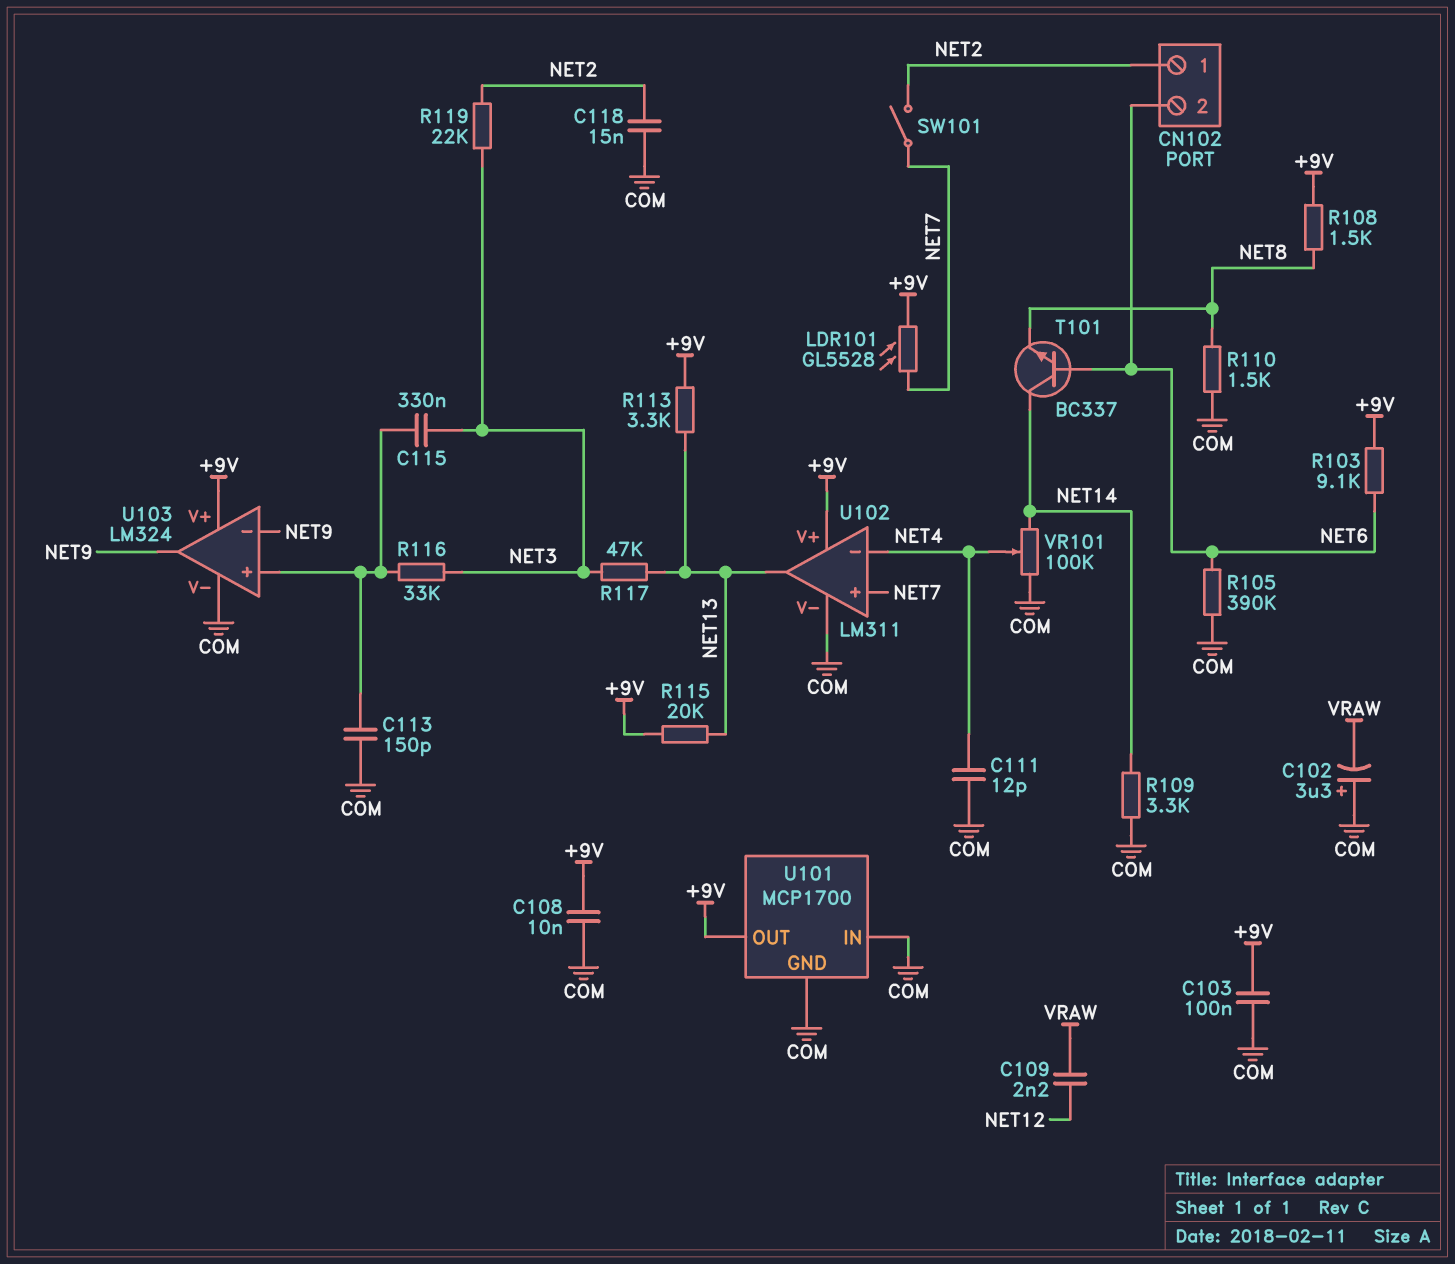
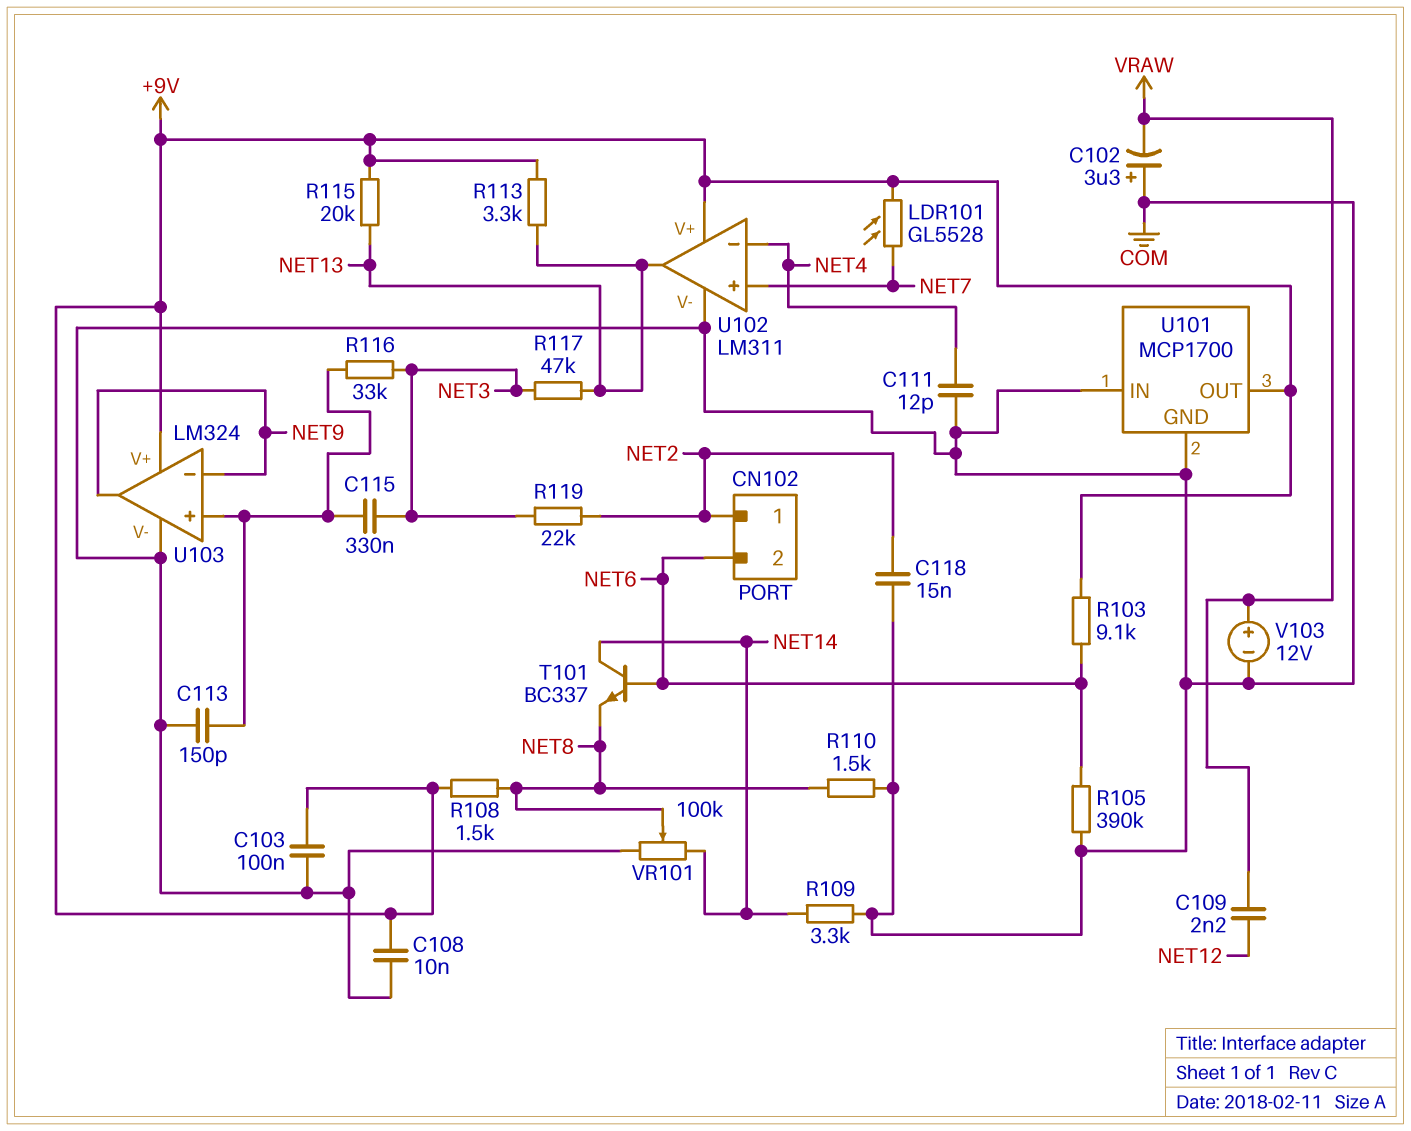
SW101: switch (NET2, NET7) -> none
V103: none -> 12V (plus VRAW, minus COM)
VR101: 100k (COM, NET14, wiper NET4) -> 100k (COM, NET14, wiper NET8)

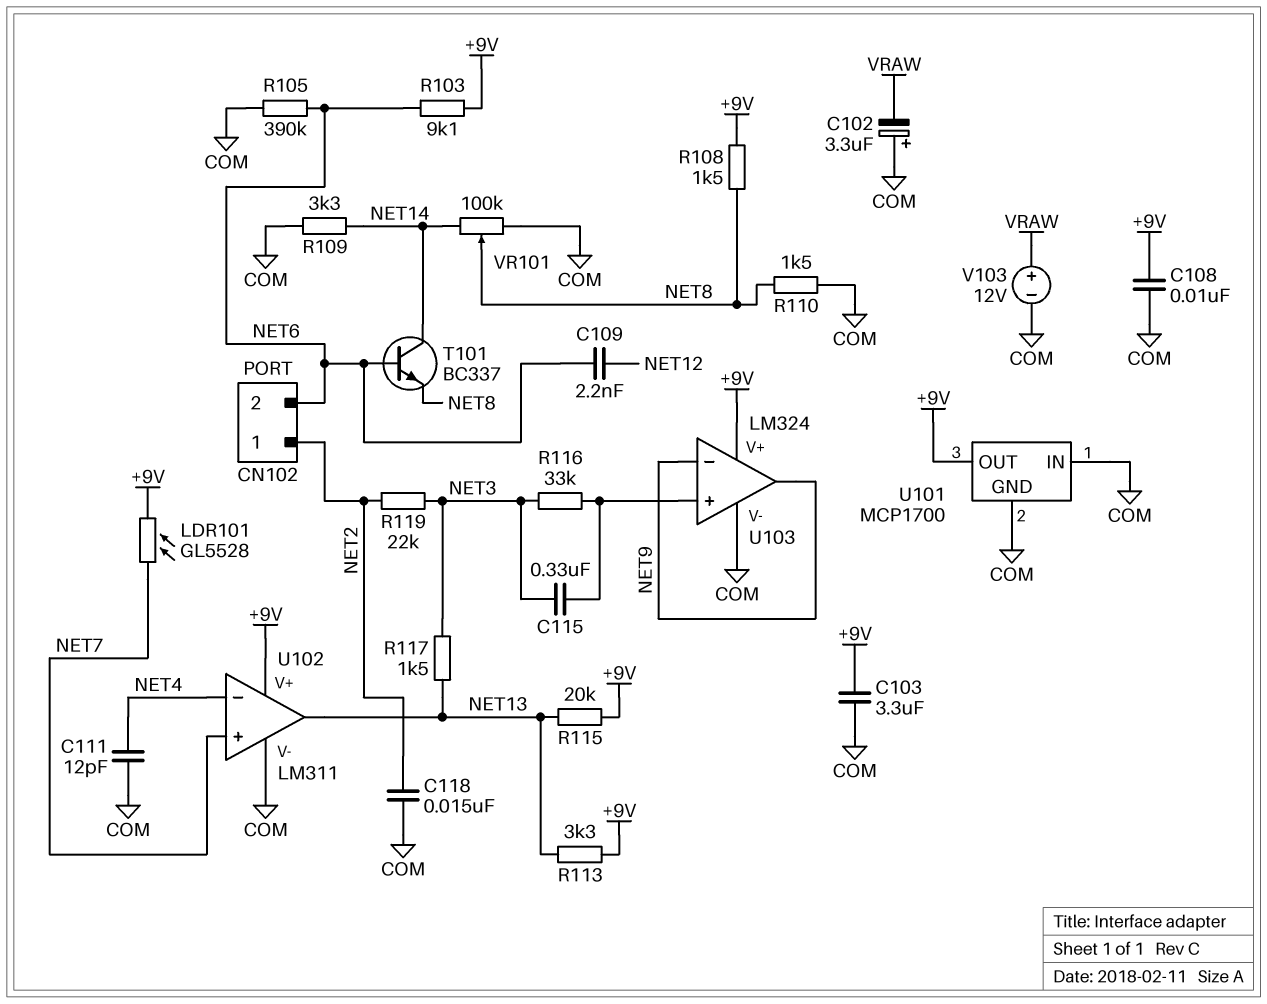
C103: 100nF (+9V, COM) -> 3.3uF (+9V, COM)
C109: 2.2nF (NET12, VRAW) -> 2.2nF (NET6, NET12)
C113: 150pF (COM, U103/in+) -> none
R117: 47k (NET3, NET13) -> 1.5k (NET3, NET13)

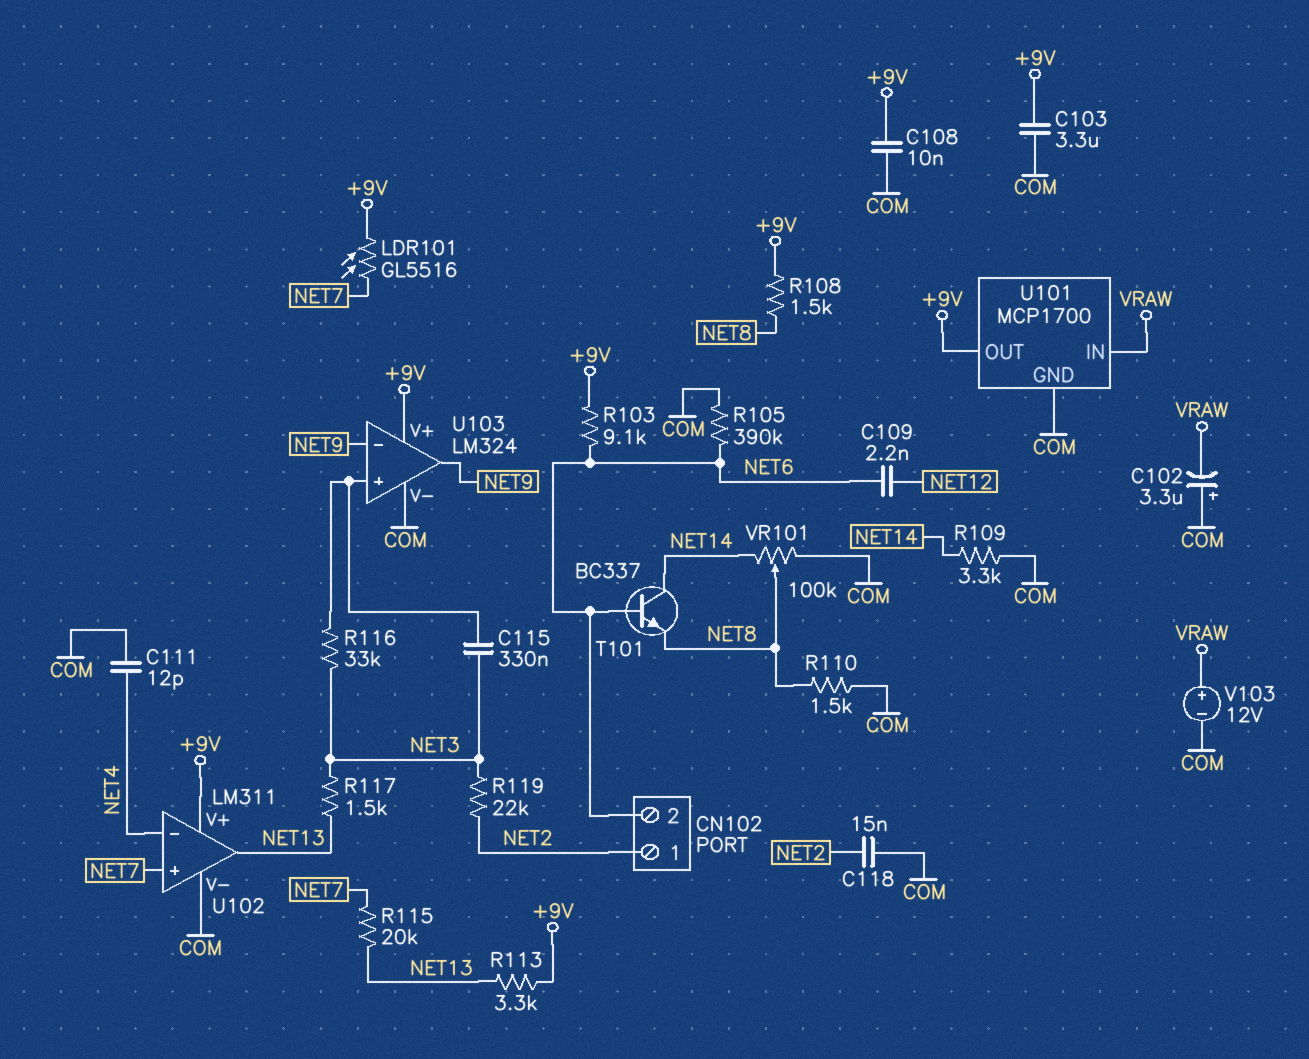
LDR101: GL5528 (+9V, NET7) -> GL5516 (+9V, NET7)
R115: 20k (+9V, NET13) -> 20k (NET7, NET13)
U101 pin IN: COM -> VRAW

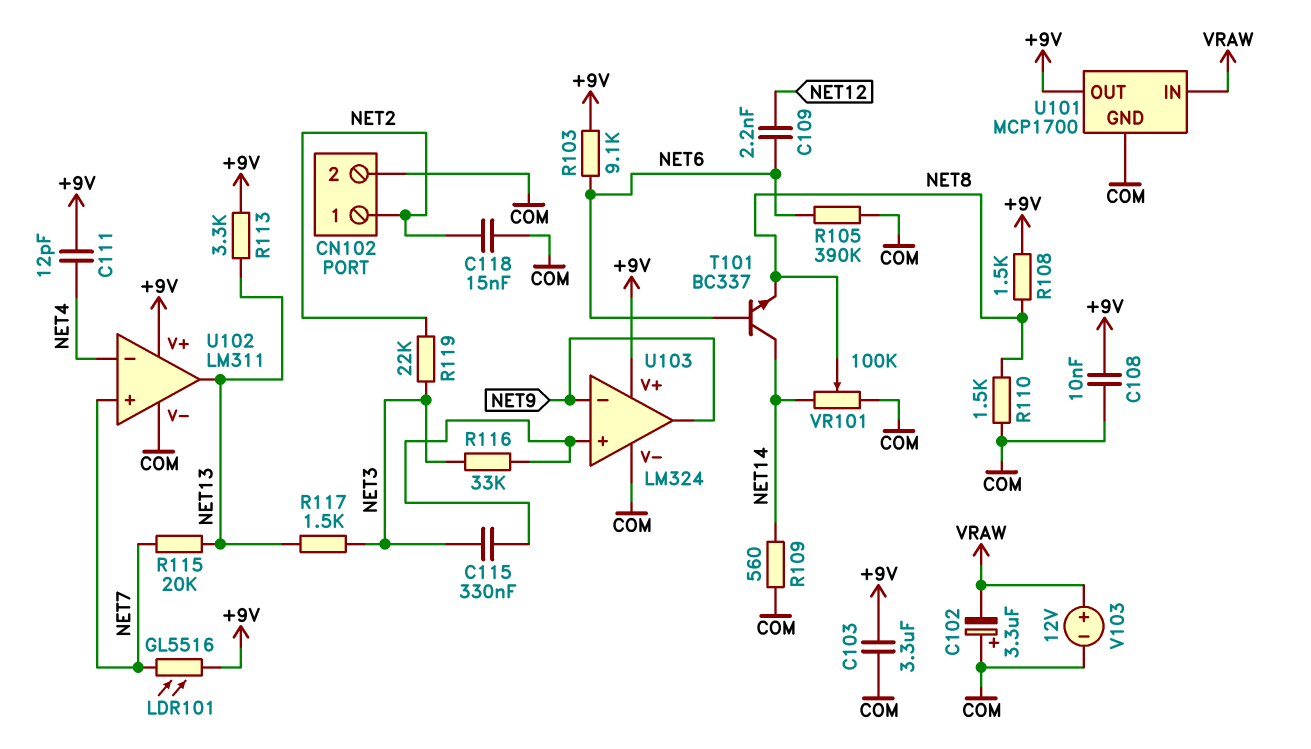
C111: 12pF (COM, NET4) -> 12pF (+9V, NET4)
CN102 pin 2: NET6 -> COM
R109: 3.3k (COM, NET14) -> 560 (COM, NET14)

